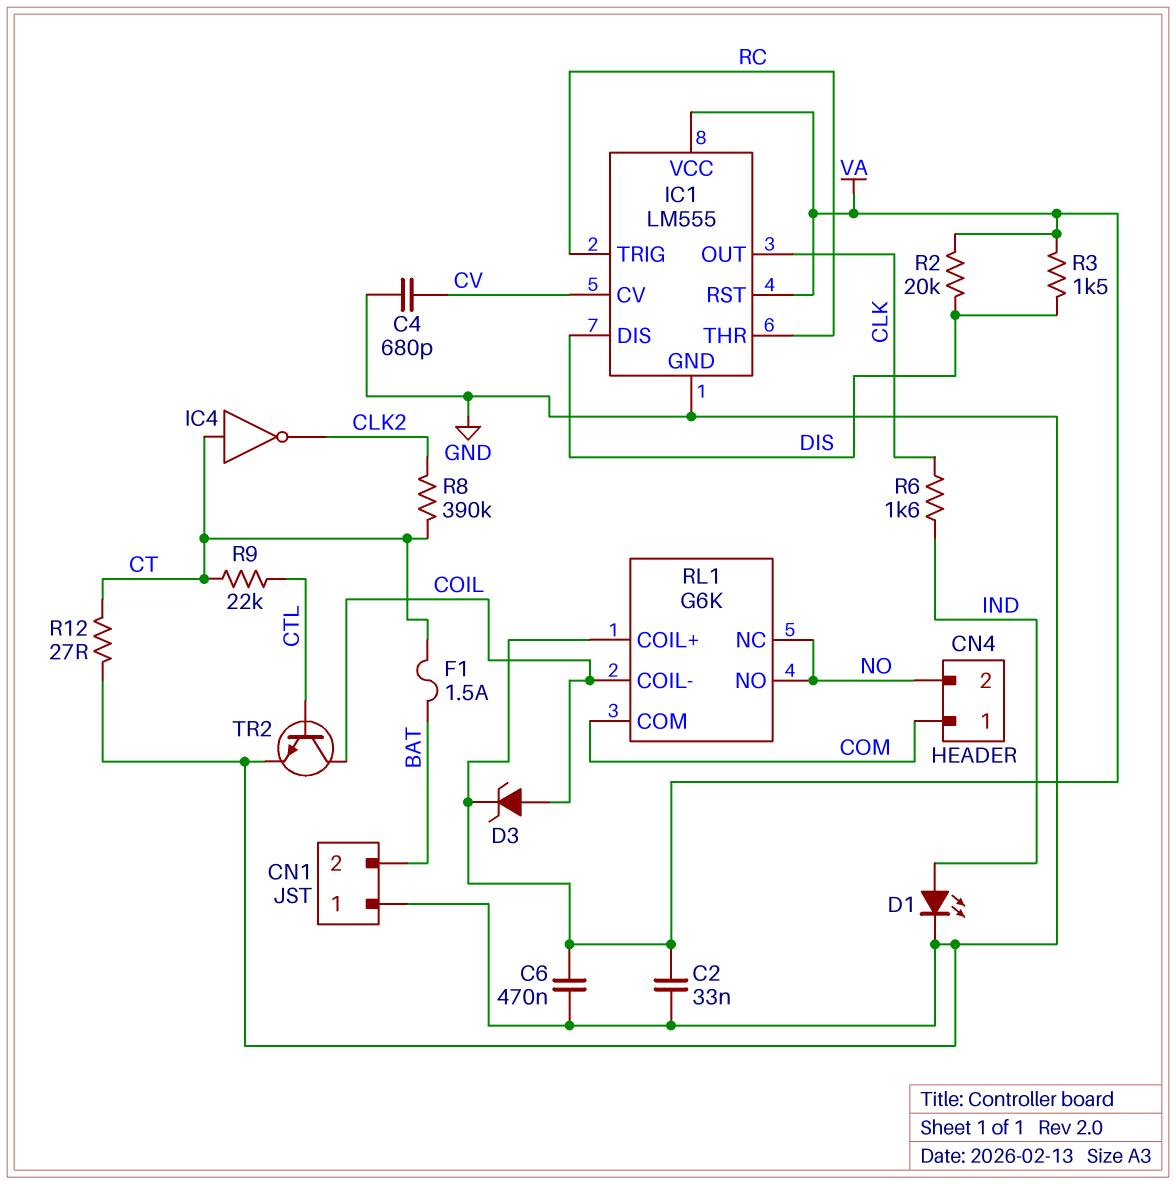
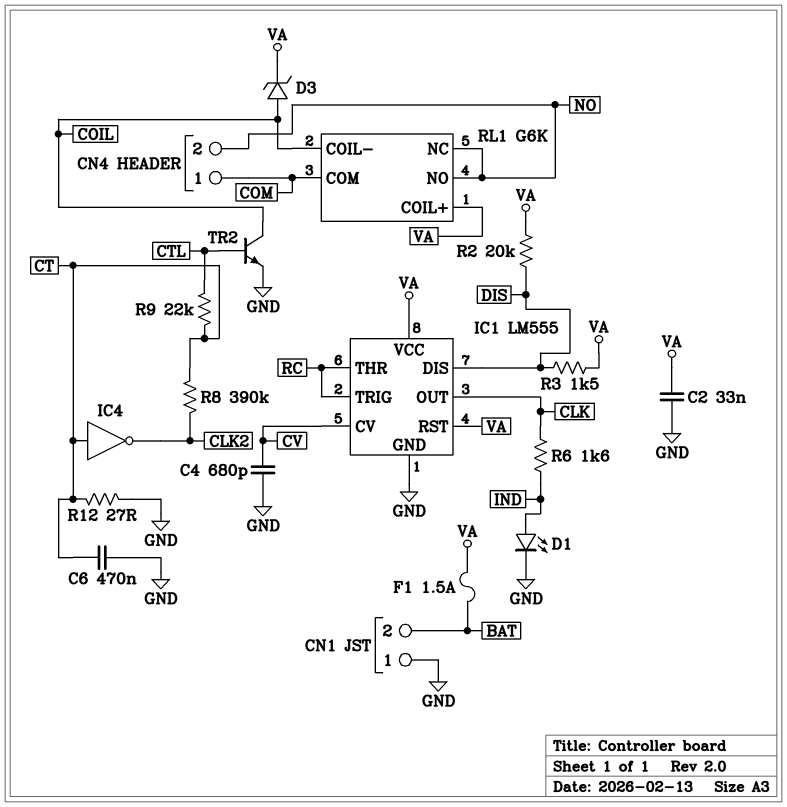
C6: 470nF (GND, VA) -> 470nF (CT, GND)
F1: 1.5A (BAT, CT) -> 1.5A (BAT, VA)

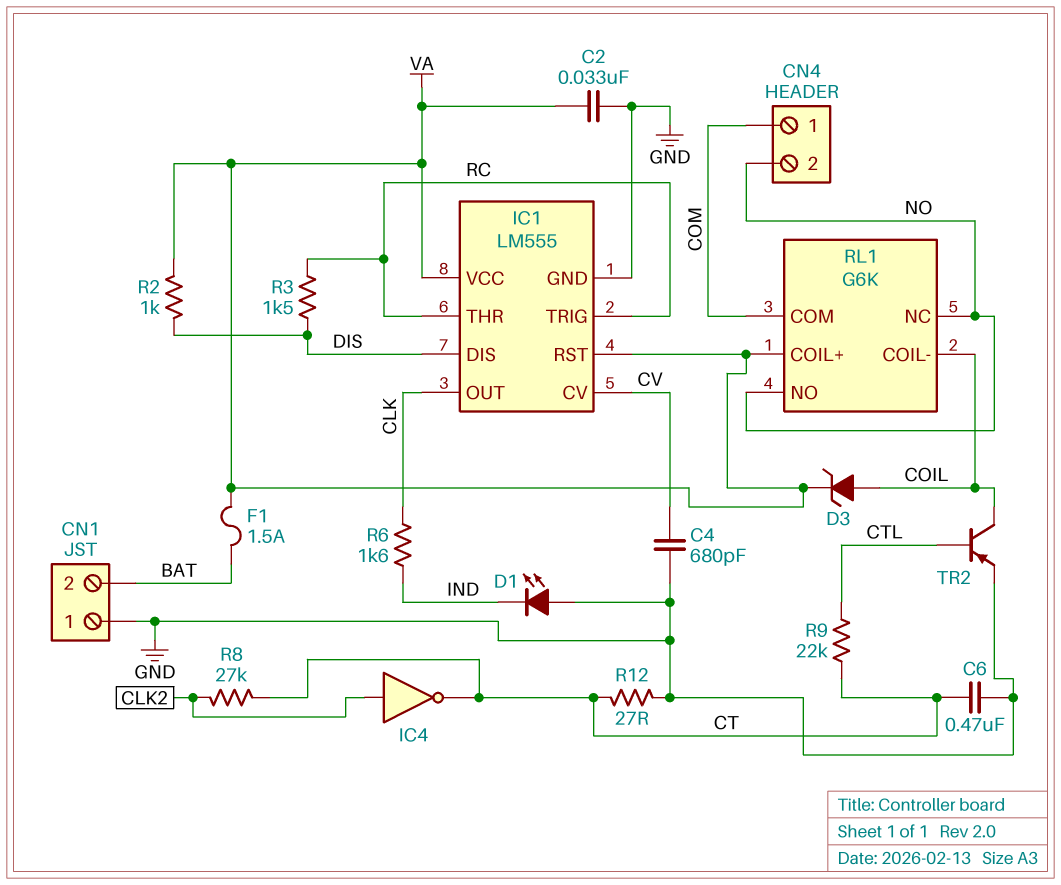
D1: LED (A IND, K GND) -> LED (A GND, K IND)
IC4: NOT (in CT, out CLK2) -> NOT (in CLK2, out CT)
R2: 20k (DIS, VA) -> 1k (DIS, VA)
R3: 1.5k (DIS, VA) -> 1.5k (DIS, RC)
R8: 390k (CLK2, CT) -> 27k (CLK2, CT)
TR2: NPN (B CTL, C COIL, E GND) -> PNP (B CTL, C COIL, E GND)

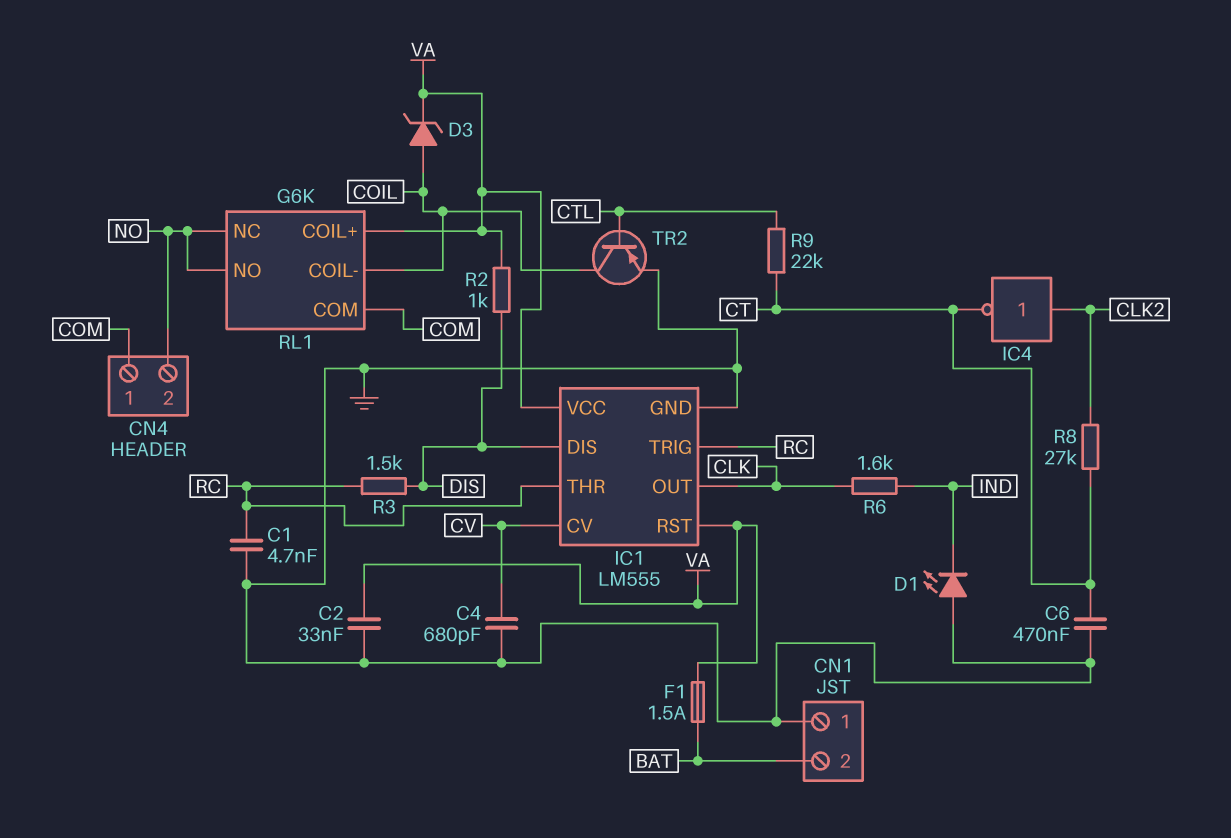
C1: none -> 4.7nF (GND, RC)
R12: 27 (CT, GND) -> none

